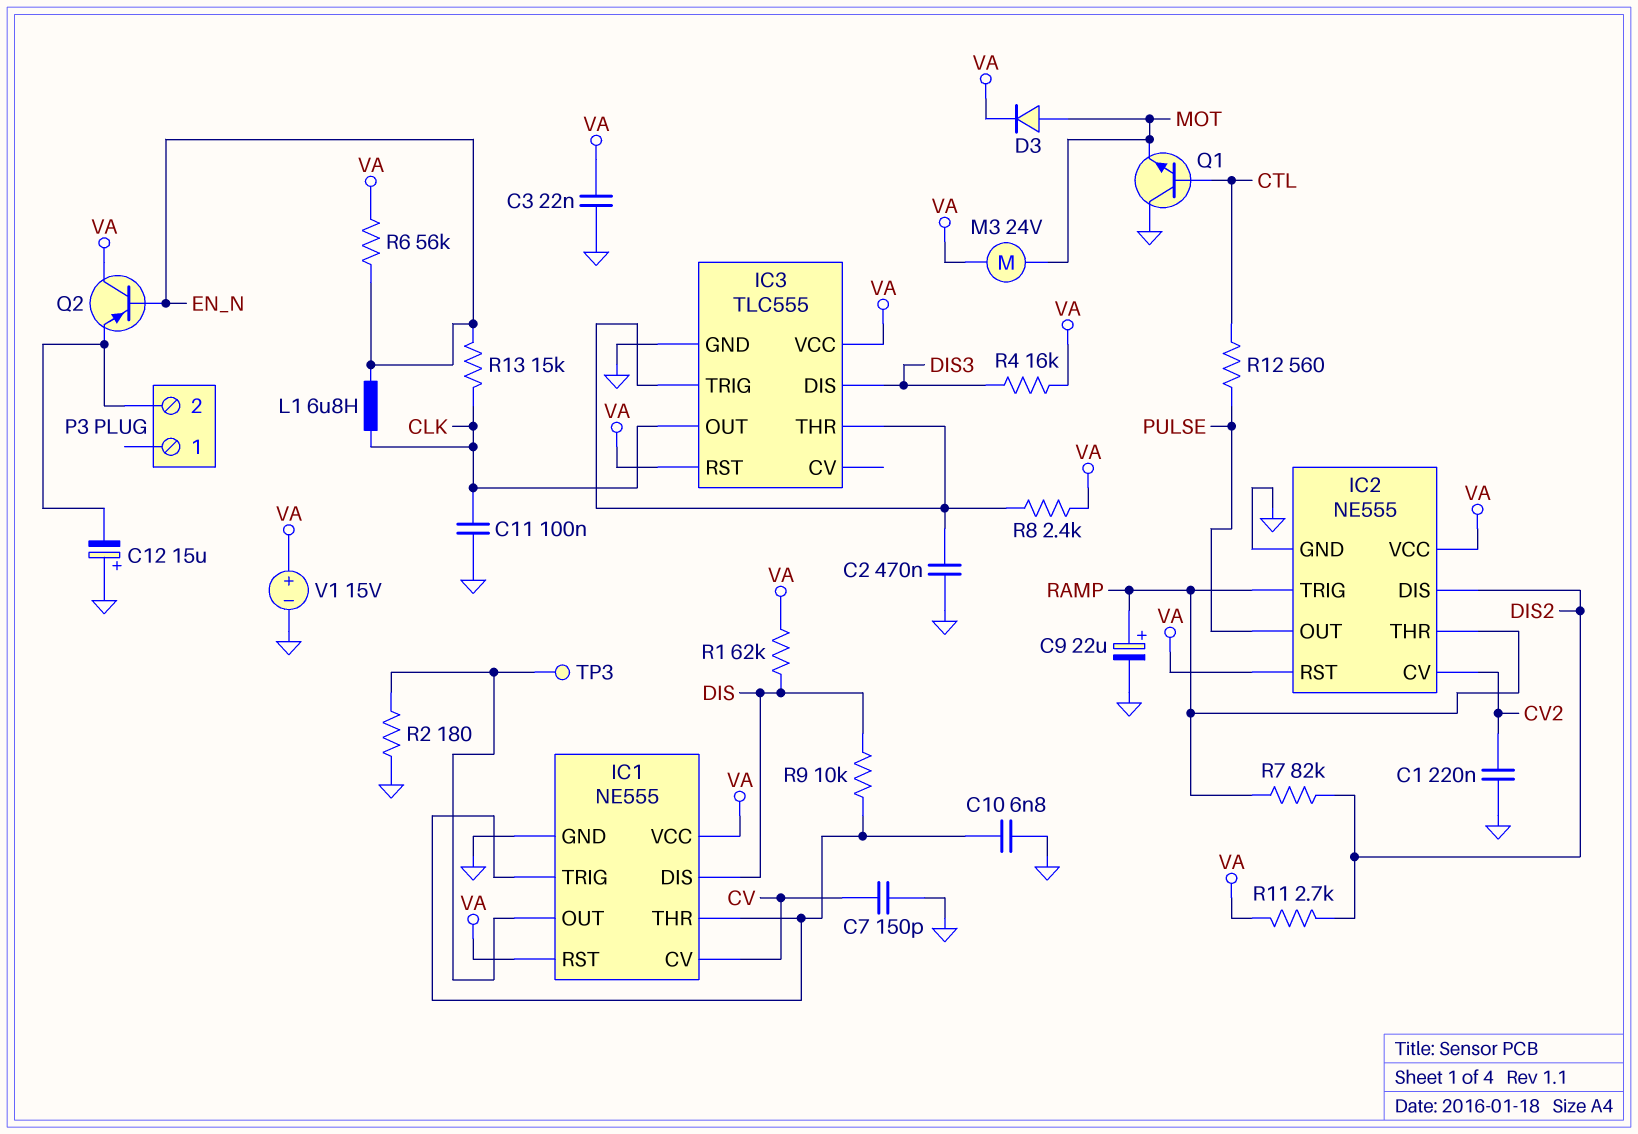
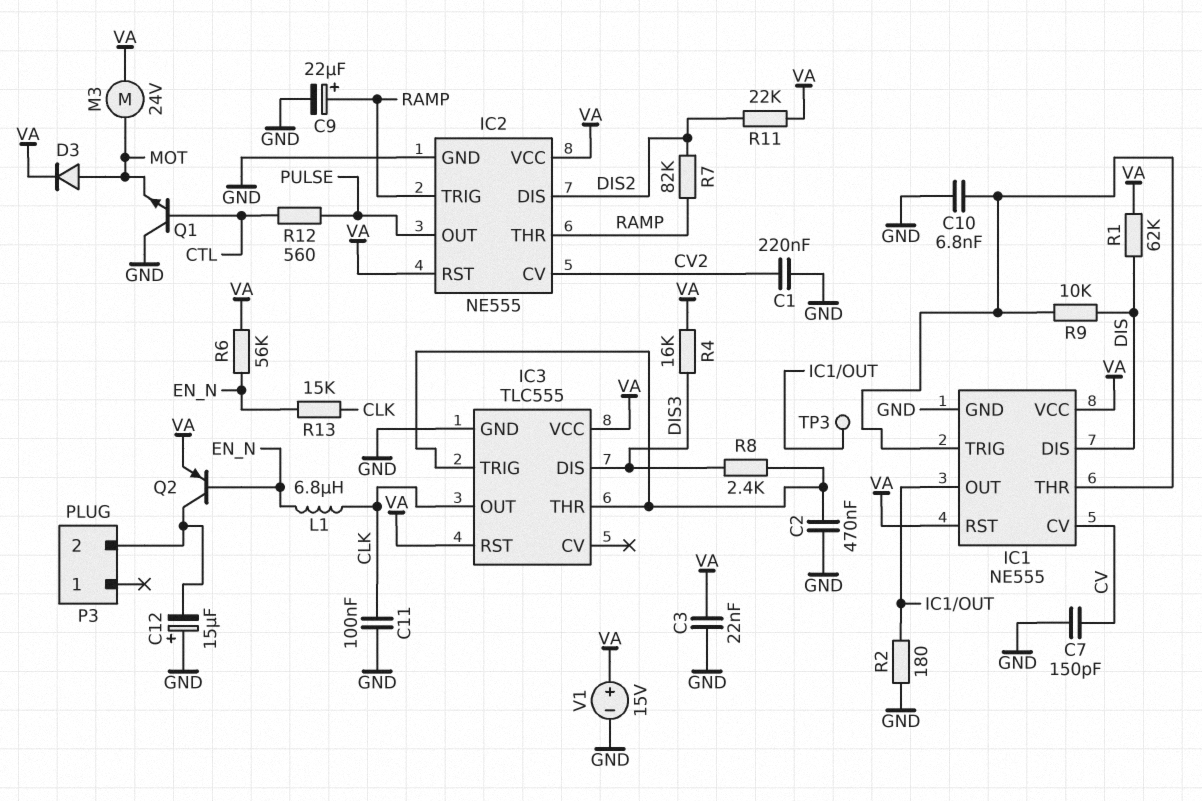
Q2: PNP (B EN_N, C VA, E P3/2) -> PNP (B EN_N, C P3/2, E VA)
R8: 2.4k (IC3/THR, VA) -> 2.4k (DIS3, IC3/THR)
R11: 2.7k (DIS2, VA) -> 22k (DIS2, VA)

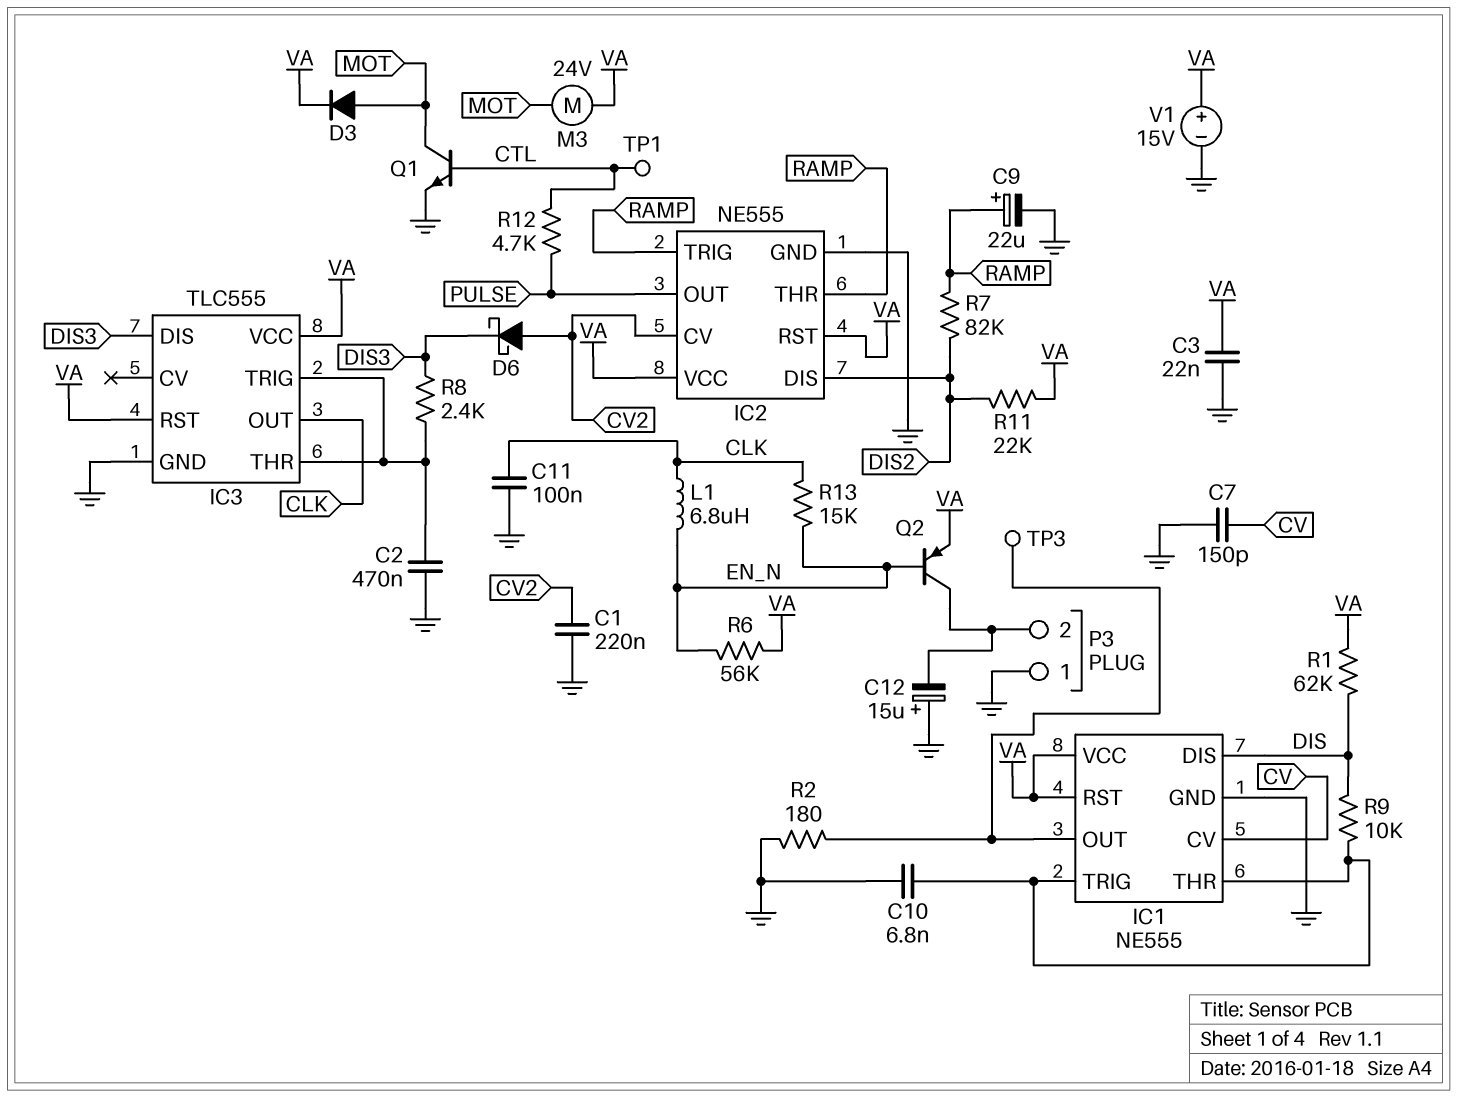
D6: none -> schottky (A CV2, K DIS3)
P3 pin 1: none -> GND
Q1: NPN (B CTL, C GND, E MOT) -> NPN (B CTL, C MOT, E GND)
R4: 16k (DIS3, VA) -> none
R12: 560 (CTL, PULSE) -> 4.7k (CTL, PULSE)
TP1: none -> test point (CTL)

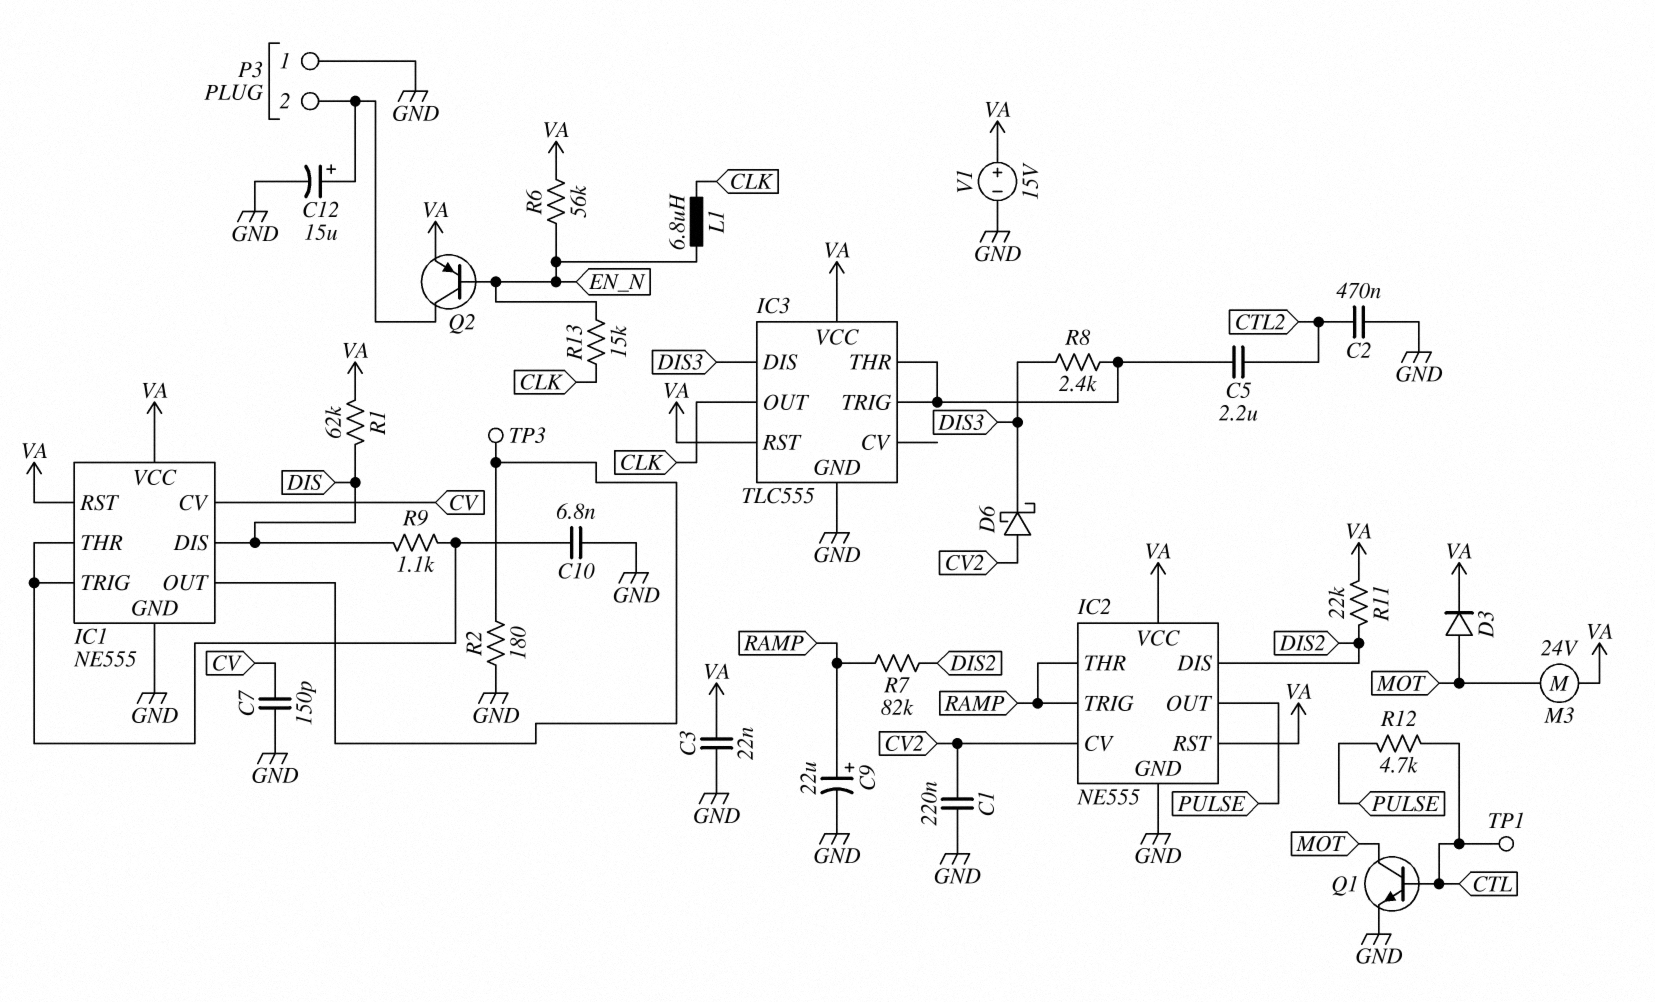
C2: 470nF (GND, IC3/THR) -> 470nF (CTL2, GND)
C5: none -> 2.2uF (CTL2, IC3/THR)
C11: 100nF (CLK, GND) -> none
C12: 15uF (plus GND, minus P3/2) -> 15uF (plus P3/2, minus GND)
R9: 10k (DIS, IC1/THR) -> 1.1k (DIS, IC1/THR)

